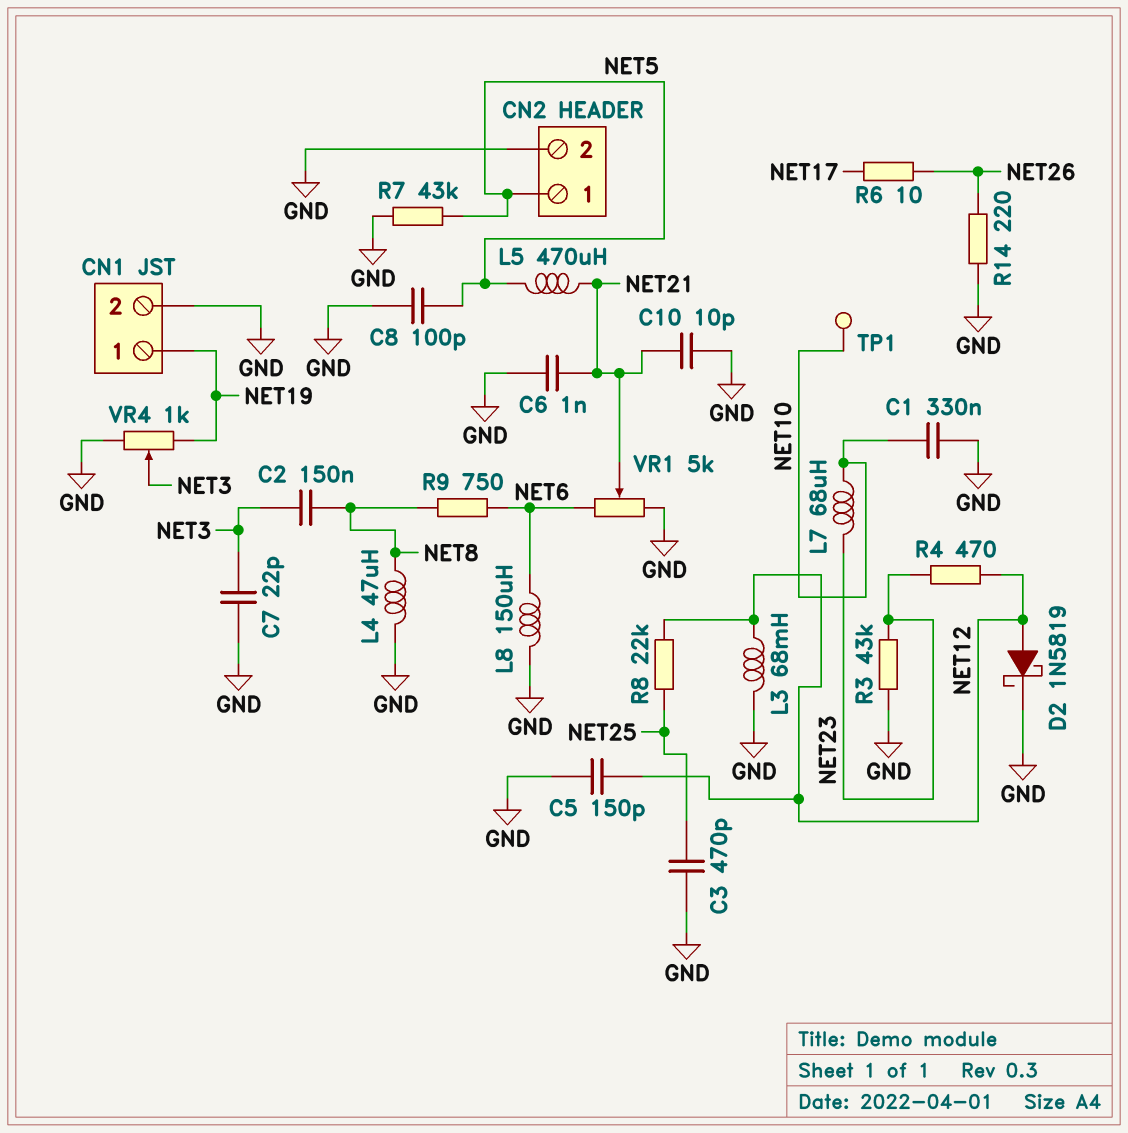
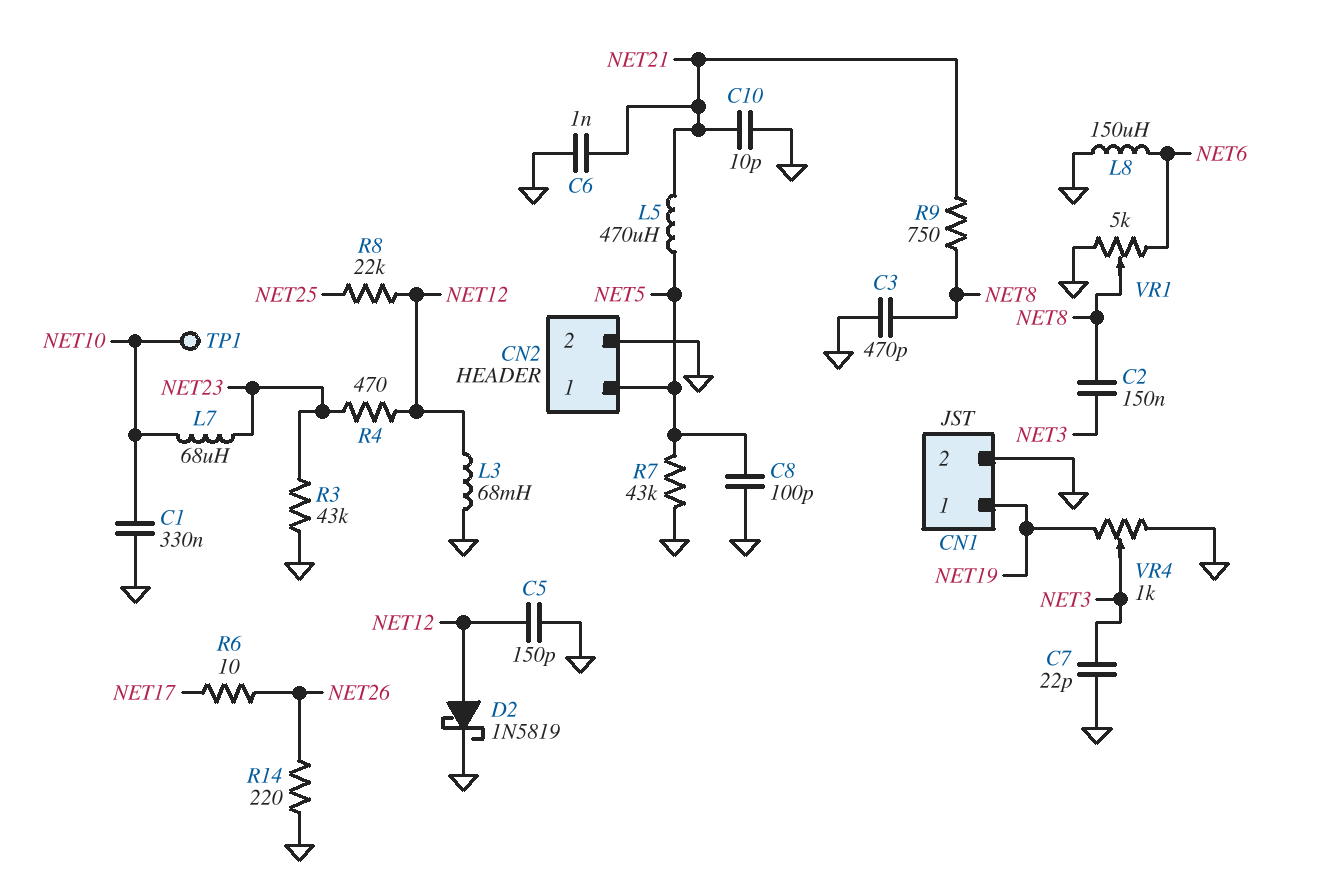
C3: 470pF (GND, NET25) -> 470pF (GND, NET8)
L4: 47uH (GND, NET8) -> none
R9: 750 (NET6, NET8) -> 750 (NET8, NET21)
VR1: 5k (GND, NET6, wiper NET21) -> 5k (GND, NET6, wiper NET8)

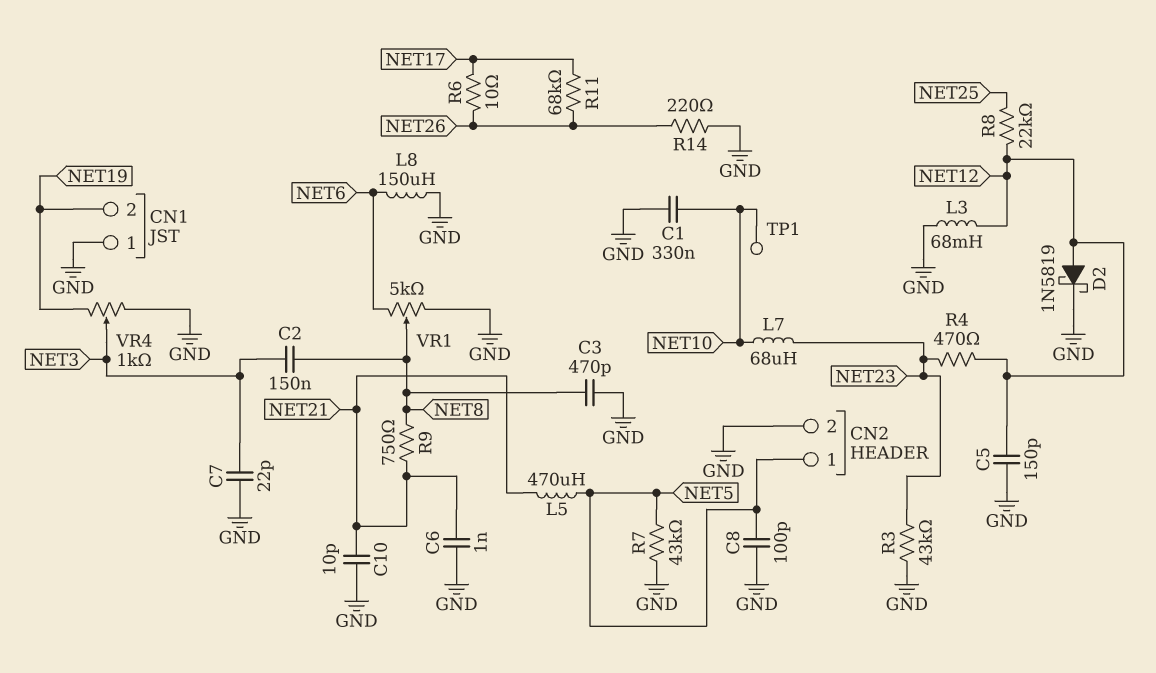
CN1 pin 1: NET19 -> GND
CN1 pin 2: GND -> NET19
R11: none -> 68k (NET17, NET26)

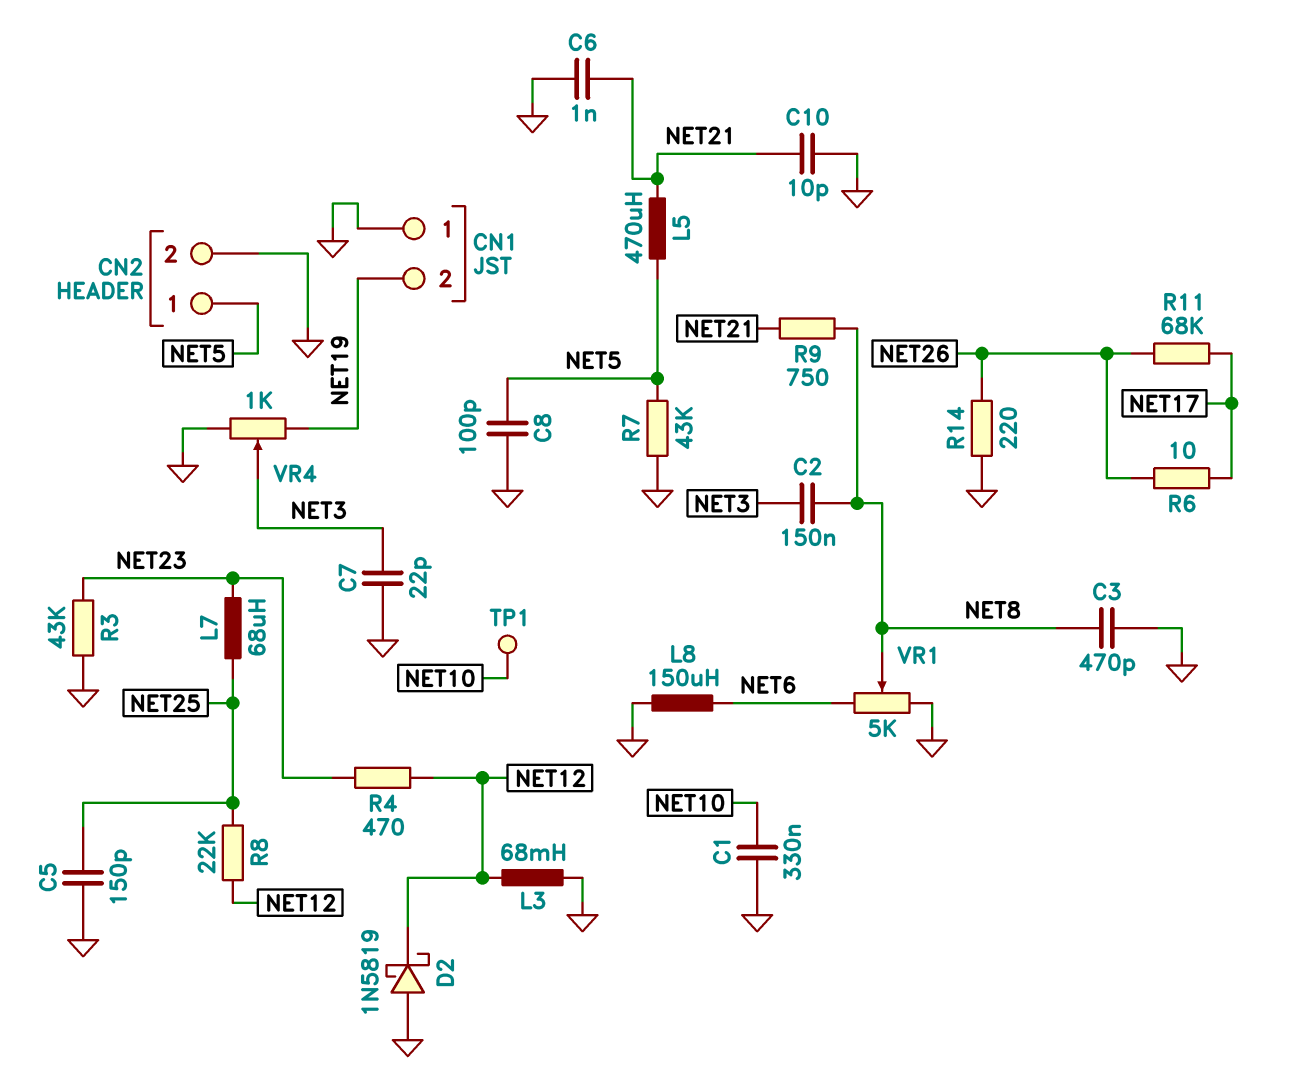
C5: 150pF (GND, NET12) -> 150pF (GND, NET25)
D2: schottky 1N5819 (A NET12, K GND) -> schottky 1N5819 (A GND, K NET12)
L7: 68uH (NET10, NET23) -> 68uH (NET23, NET25)

